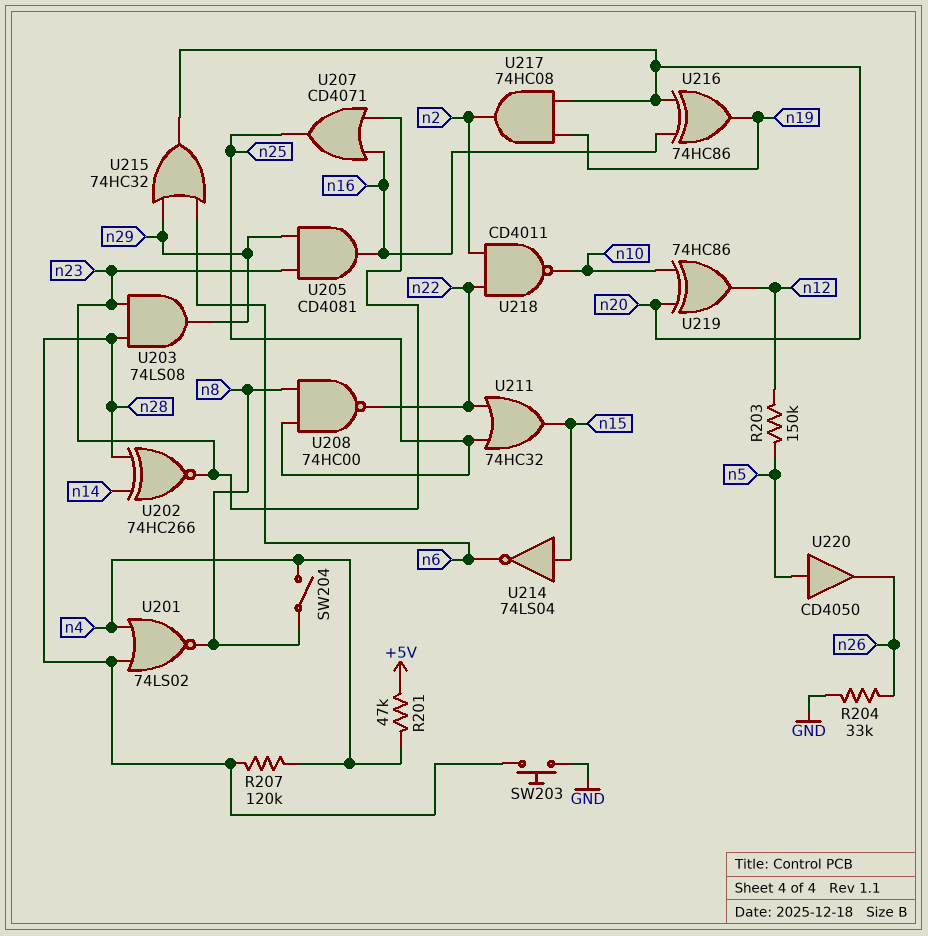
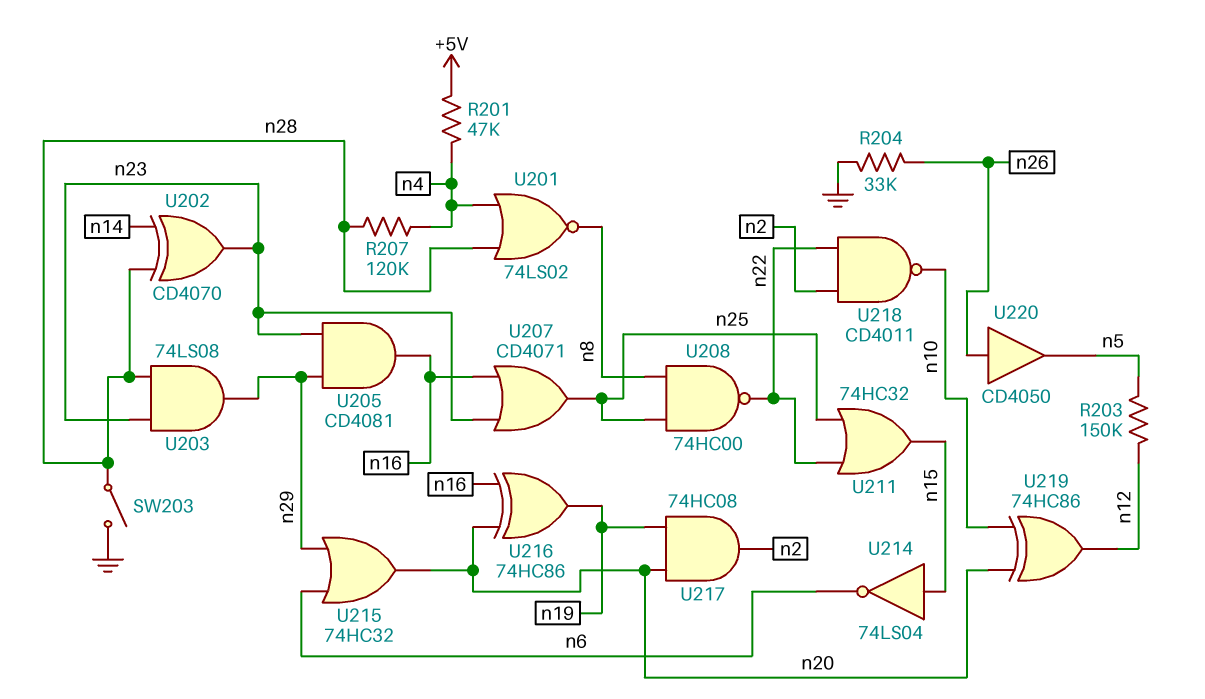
SW203: button (GND, n28) -> switch (GND, n28)
SW204: switch (n4, n8) -> none
U202: XNOR 74HC266 (in n14, in n28, out n23) -> XOR CD4070 (in n14, in n28, out n23)
U220: buffer CD4050 (in n5, out n26) -> buffer CD4050 (in n26, out n5)

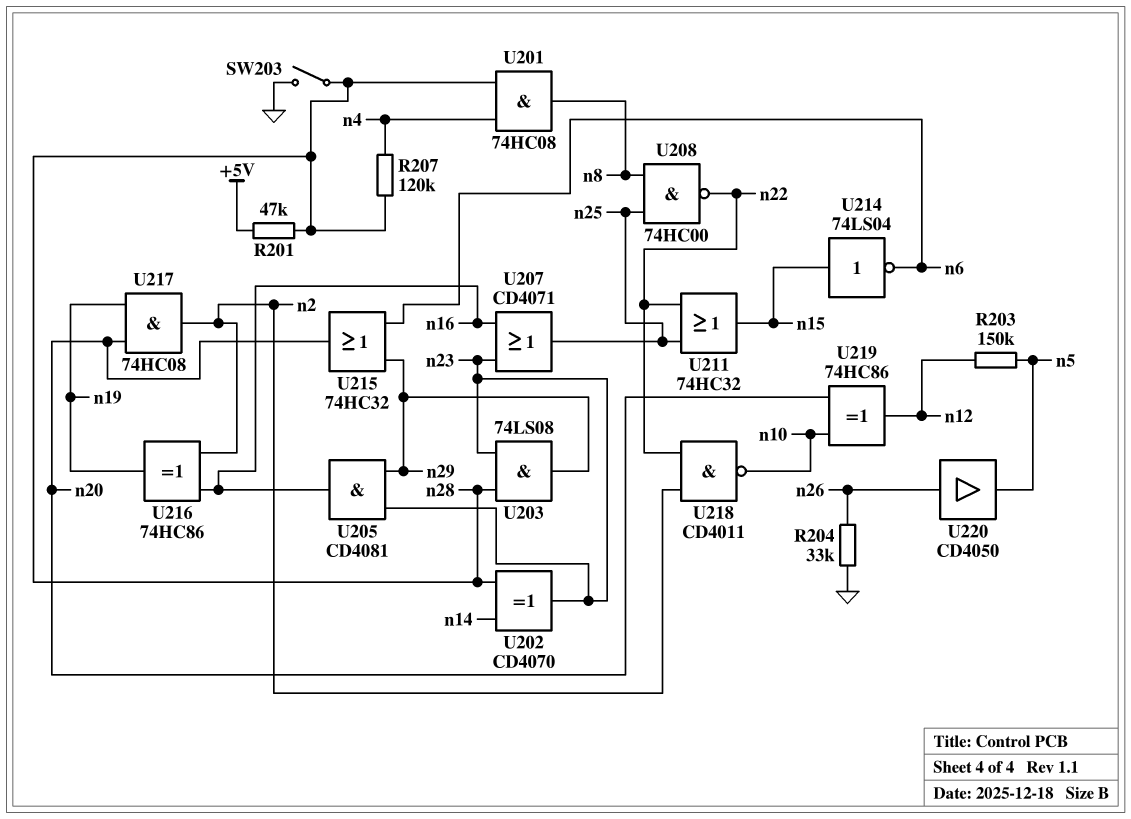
R201: 47k (+5V, n4) -> 47k (+5V, n28)
U201: NOR 74LS02 (in n4, in n28, out n8) -> AND 74HC08 (in n4, in n28, out n8)
U216: XOR 74HC86 (in n16, in n20, out n19) -> XOR 74HC86 (in n2, in n16, out n19)

